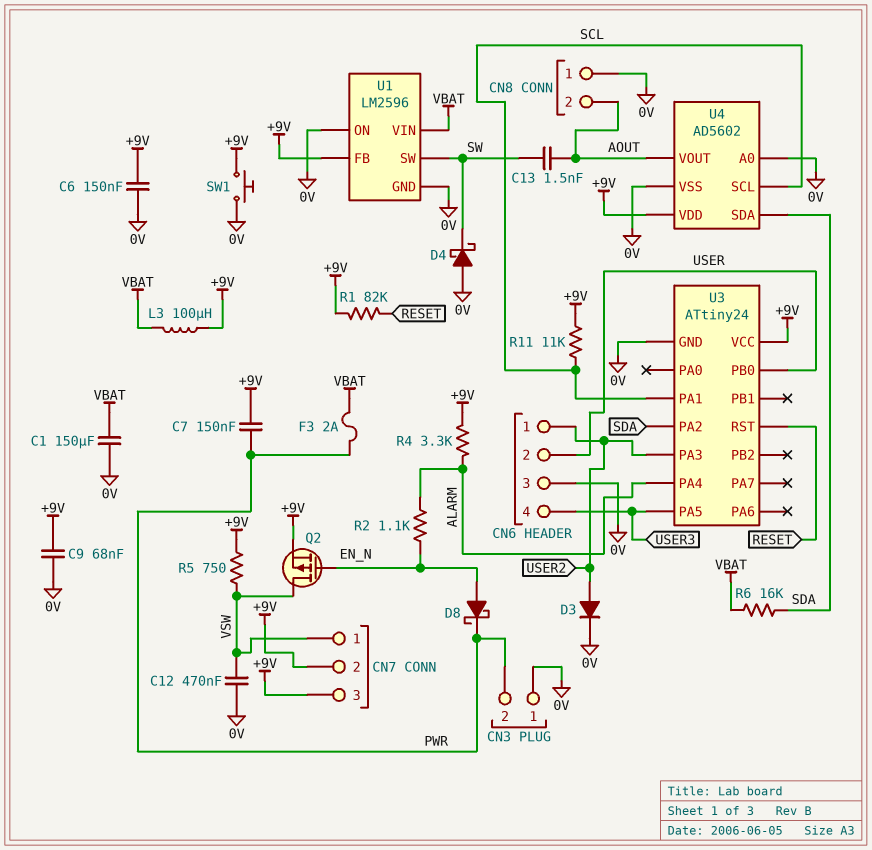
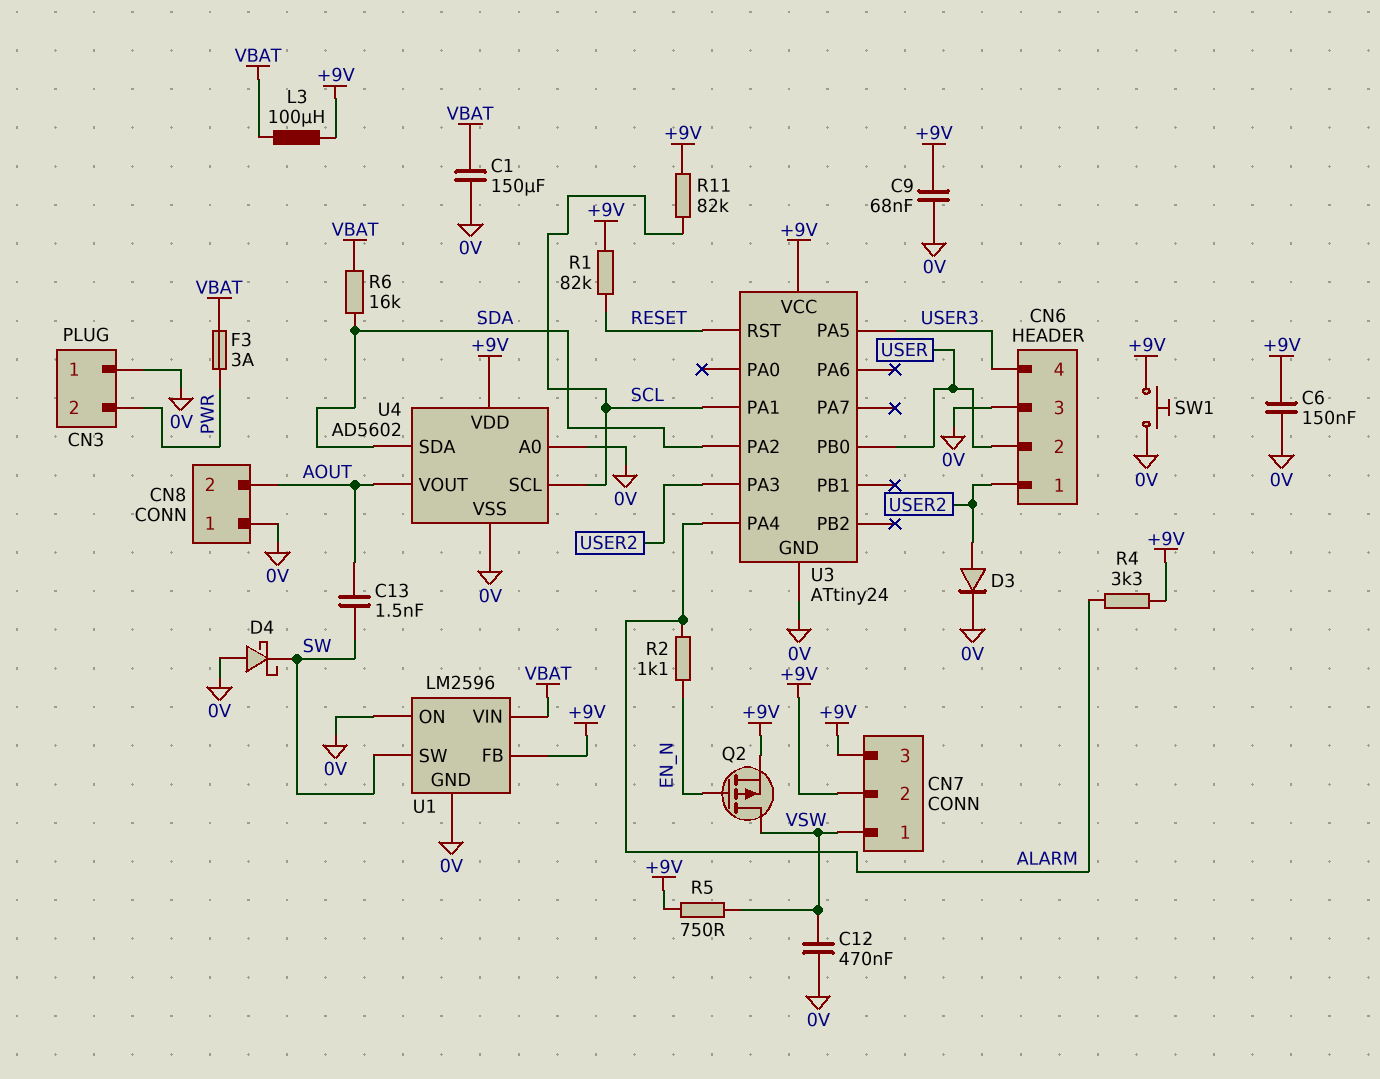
C7: 150nF (+9V, PWR) -> none
D8: schottky (A EN_N, K PWR) -> none
F3: 2A (PWR, VBAT) -> 3A (PWR, VBAT)
R11: 11k (+9V, SCL) -> 82k (+9V, SCL)

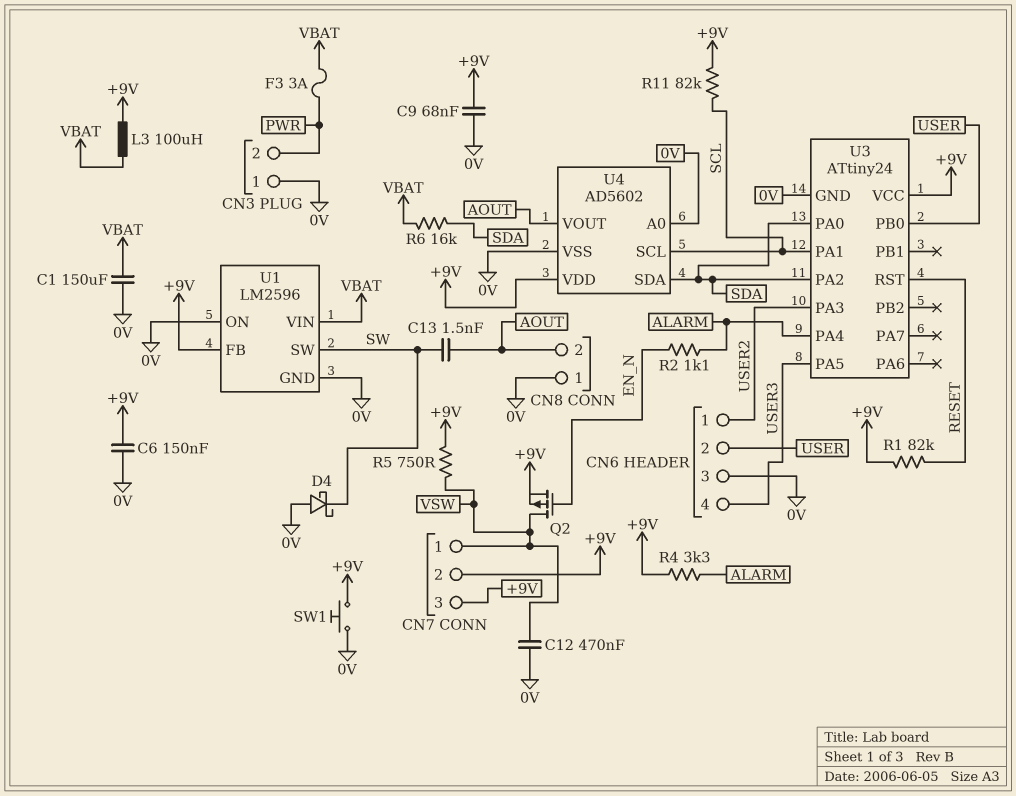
D3: diode (A USER2, K 0V) -> none
U3 pin PA0: none -> SDA

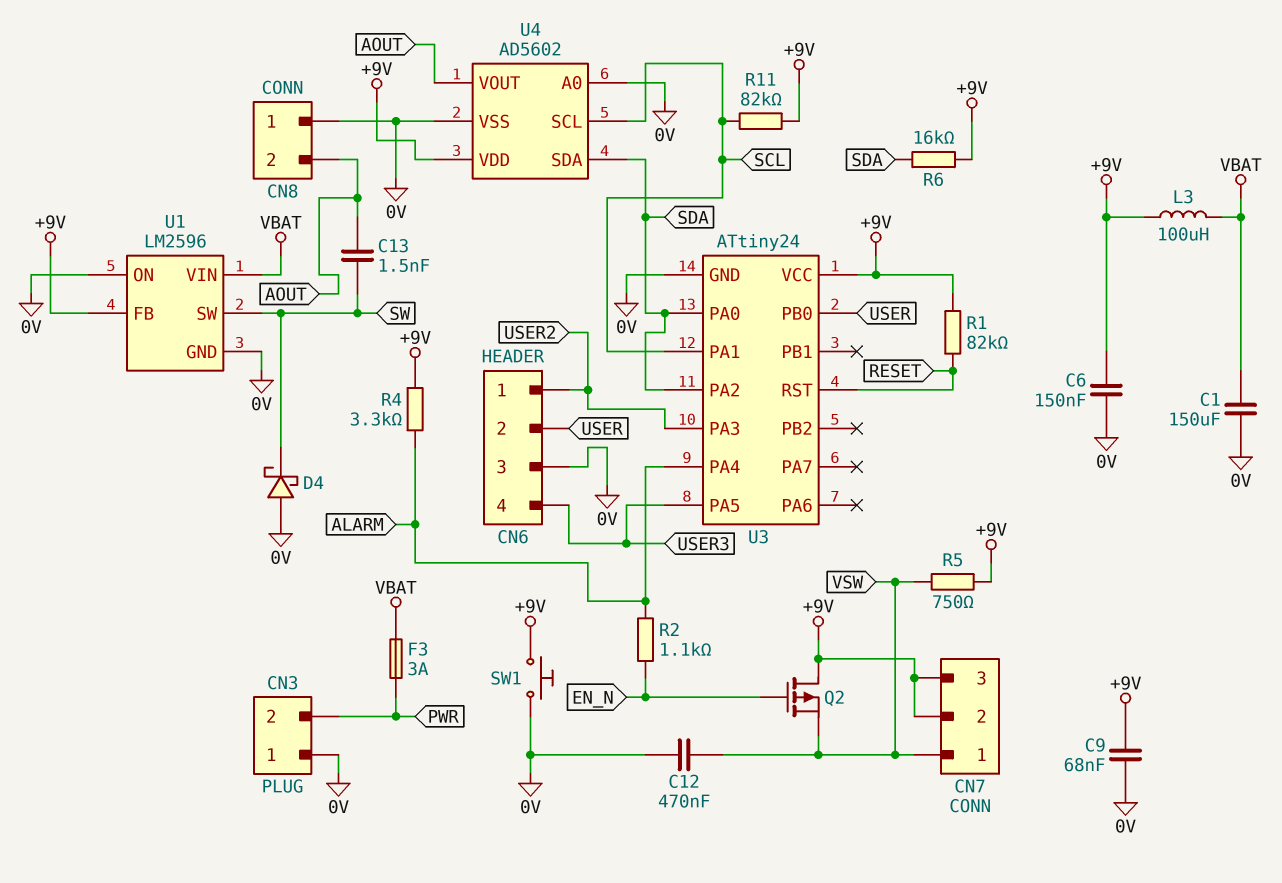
Q2: PMOS (G EN_N, D VSW, S +9V) -> PMOS (G EN_N, D +9V, S VSW)
R6: 16k (SDA, VBAT) -> 16k (+9V, SDA)

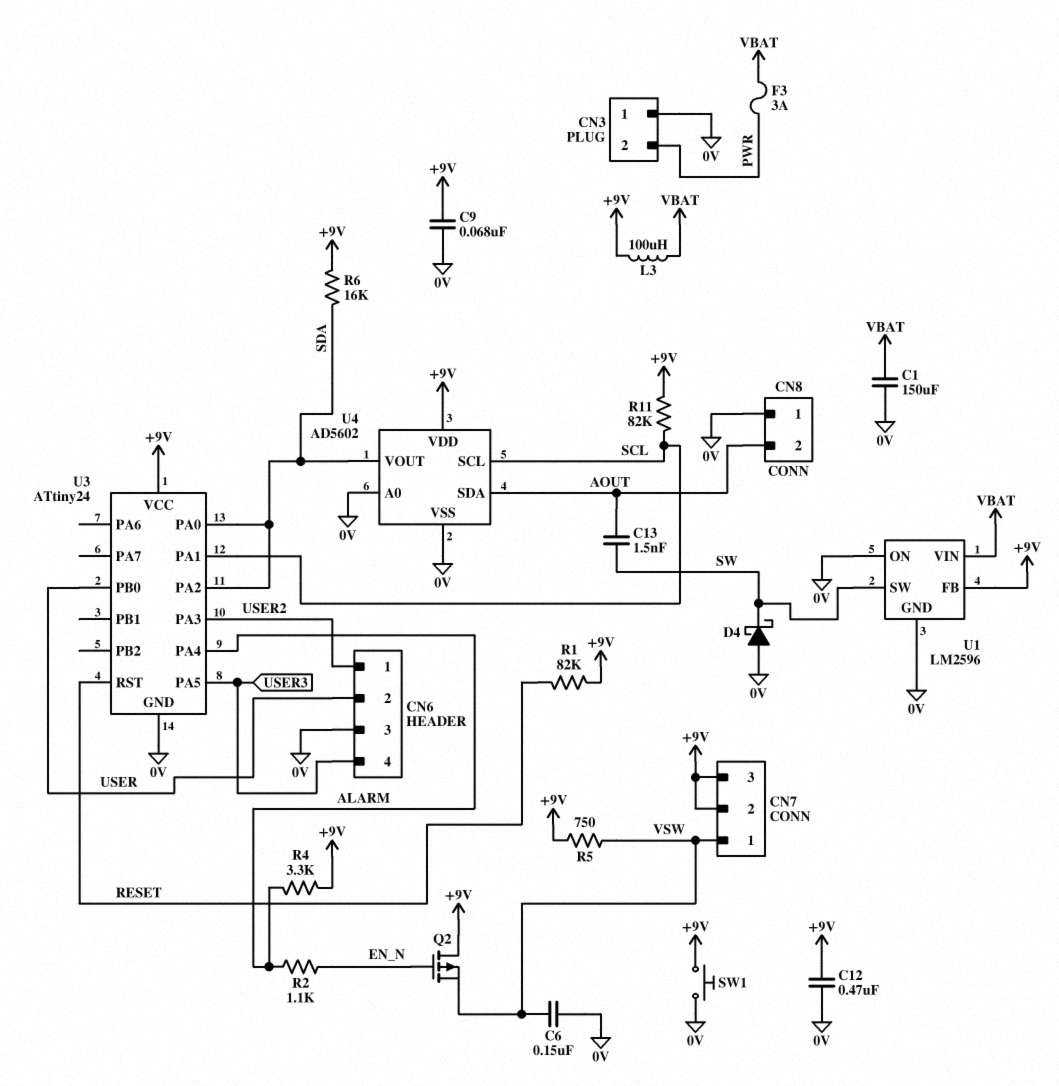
C6: 150nF (+9V, 0V) -> 150nF (0V, VSW)
C12: 470nF (0V, VSW) -> 470nF (+9V, 0V)
U4 pin SDA: SDA -> AOUT
U4 pin VOUT: AOUT -> SDA

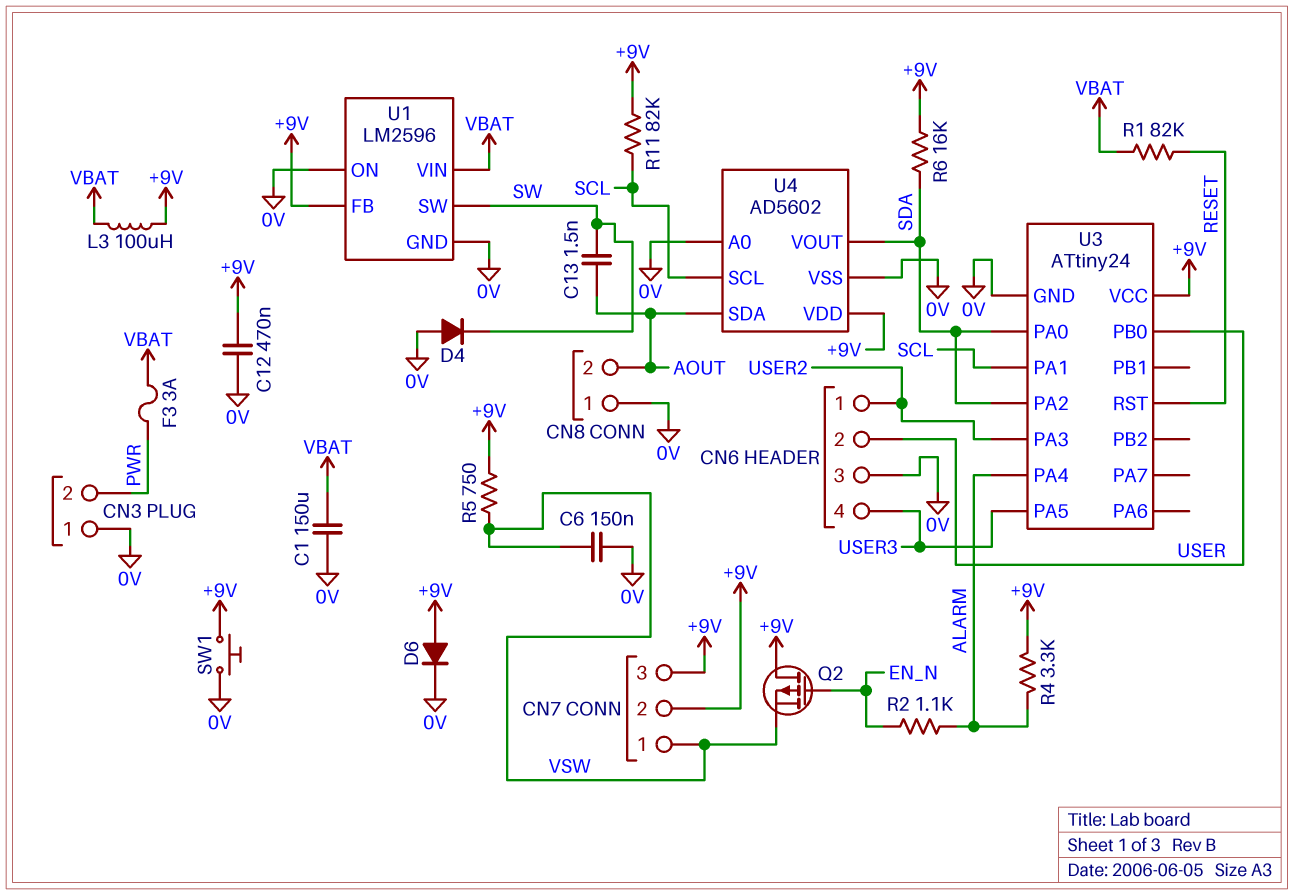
C9: 68nF (+9V, 0V) -> none
D4: schottky (A 0V, K SW) -> diode (A 0V, K SW)
D6: none -> diode (A +9V, K 0V)
R1: 82k (+9V, RESET) -> 82k (RESET, VBAT)

